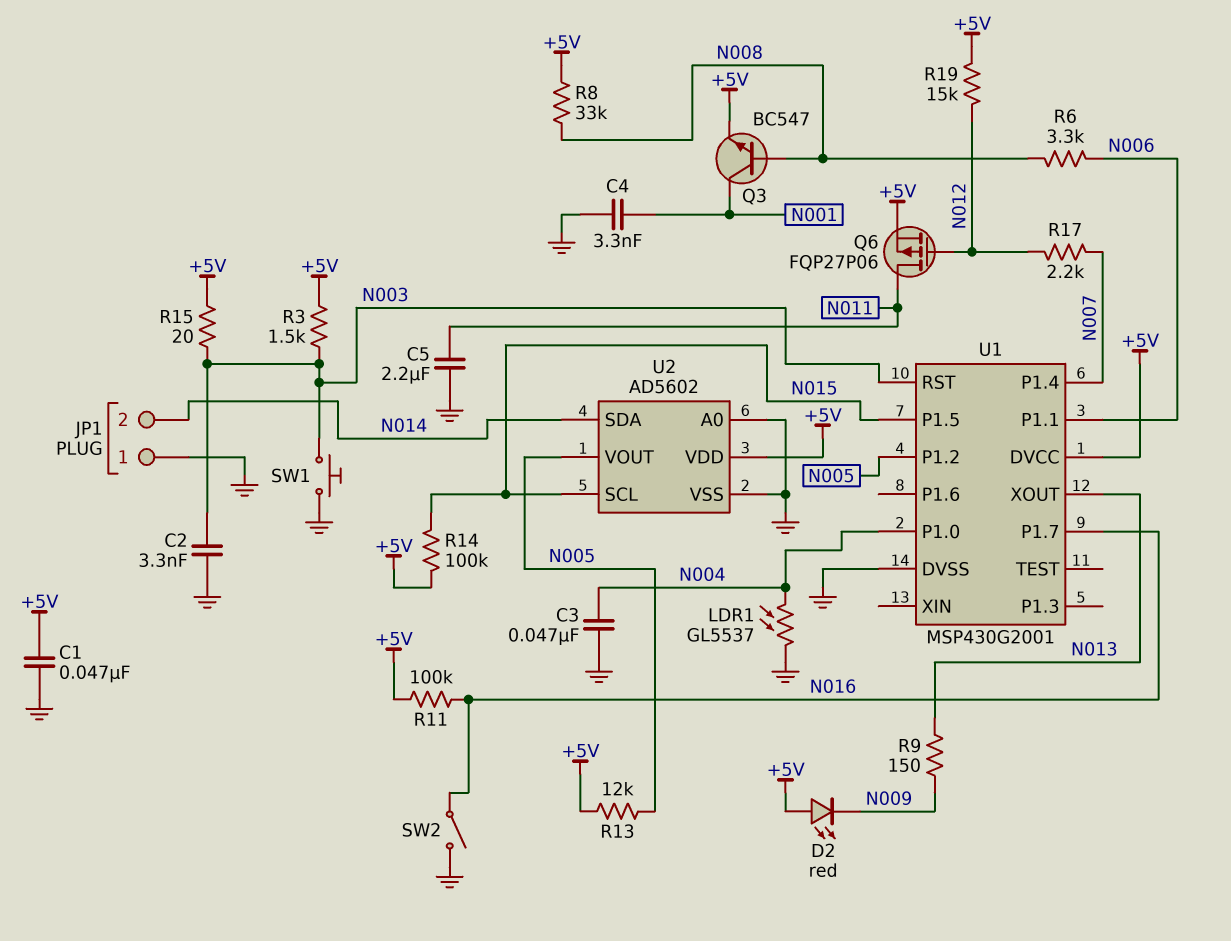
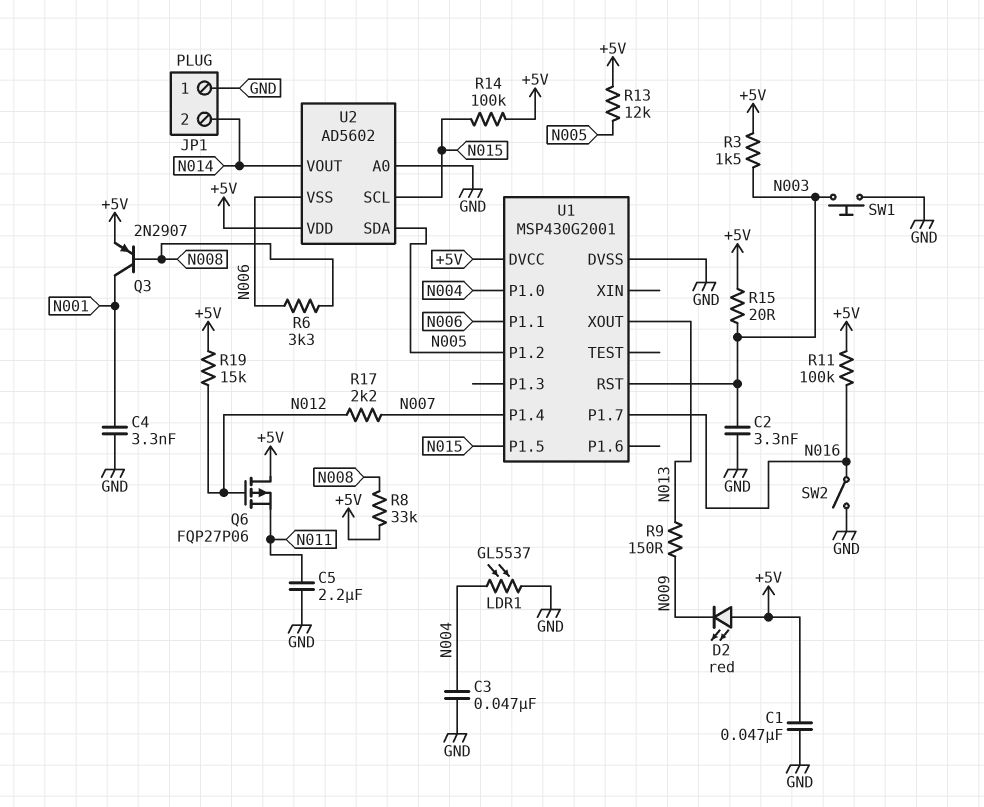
Q3: NPN BC547 (B N008, C N001, E +5V) -> PNP 2N2907 (B N008, C N001, E +5V)
Q6: PMOS FQP27P06 (G N012, D N011, S +5V) -> PMOS FQP27P06 (G N012, D +5V, S N011)
U2 pin SDA: N014 -> N005
U2 pin VOUT: N005 -> N014
U2 pin VSS: GND -> N006

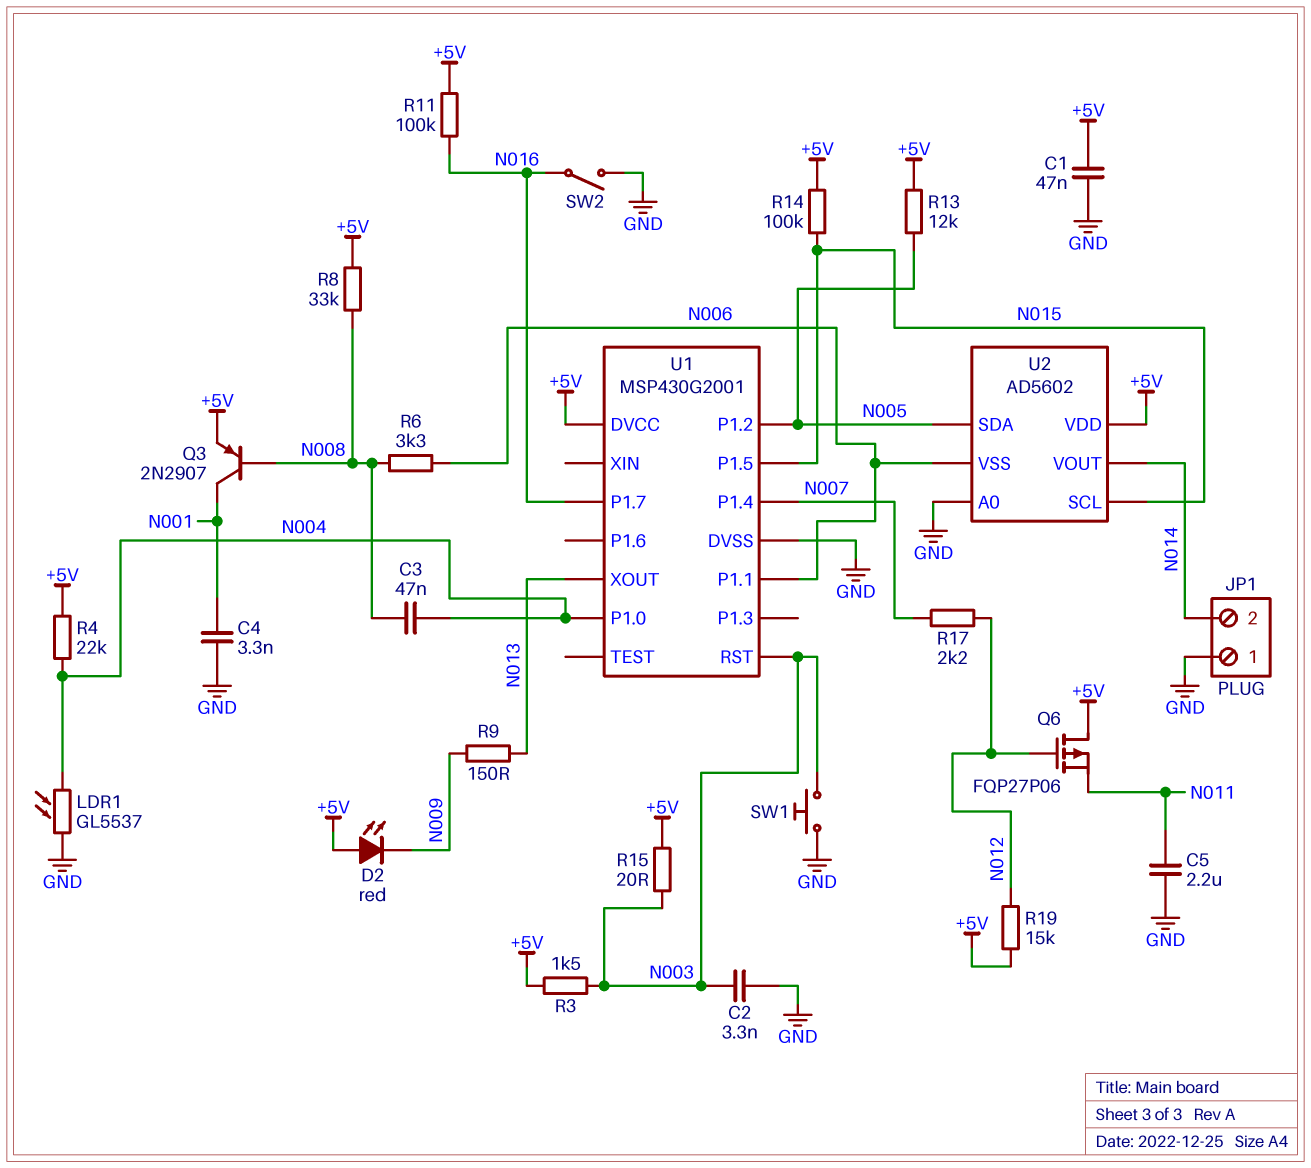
C3: 47nF (GND, N004) -> 47nF (N004, N008)
R4: none -> 22k (+5V, N004)

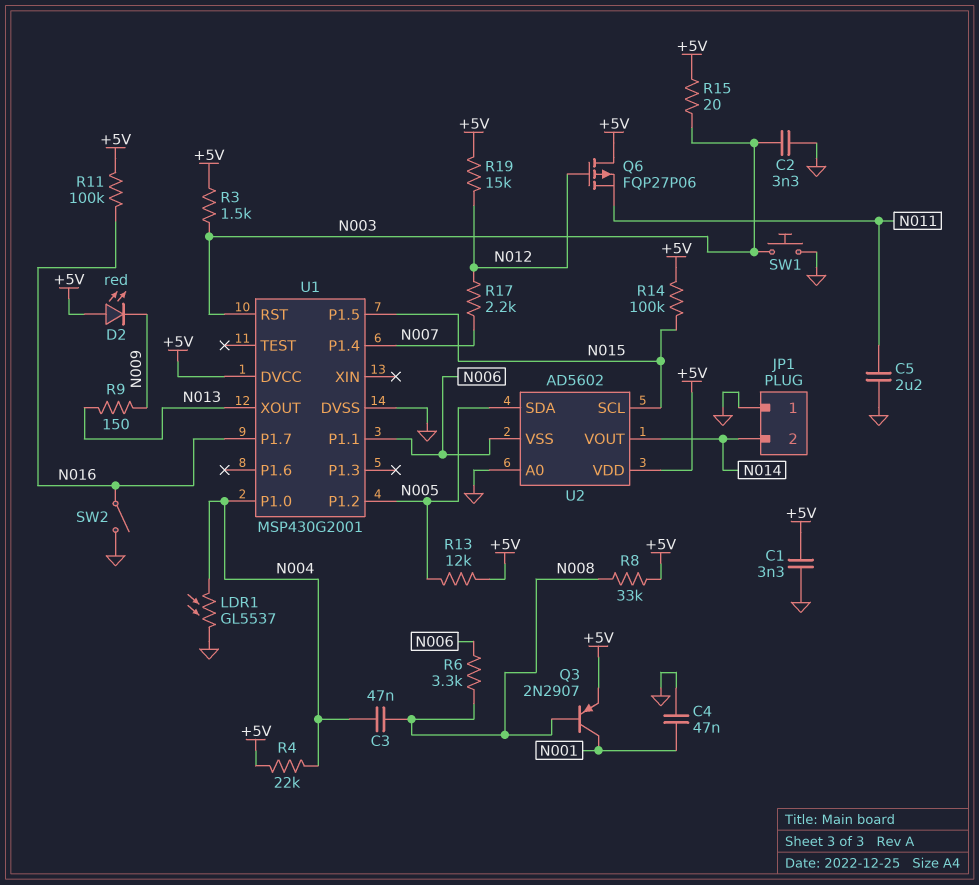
C1: 47nF (+5V, GND) -> 3.3nF (+5V, GND)
C4: 3.3nF (GND, N001) -> 47nF (GND, N001)

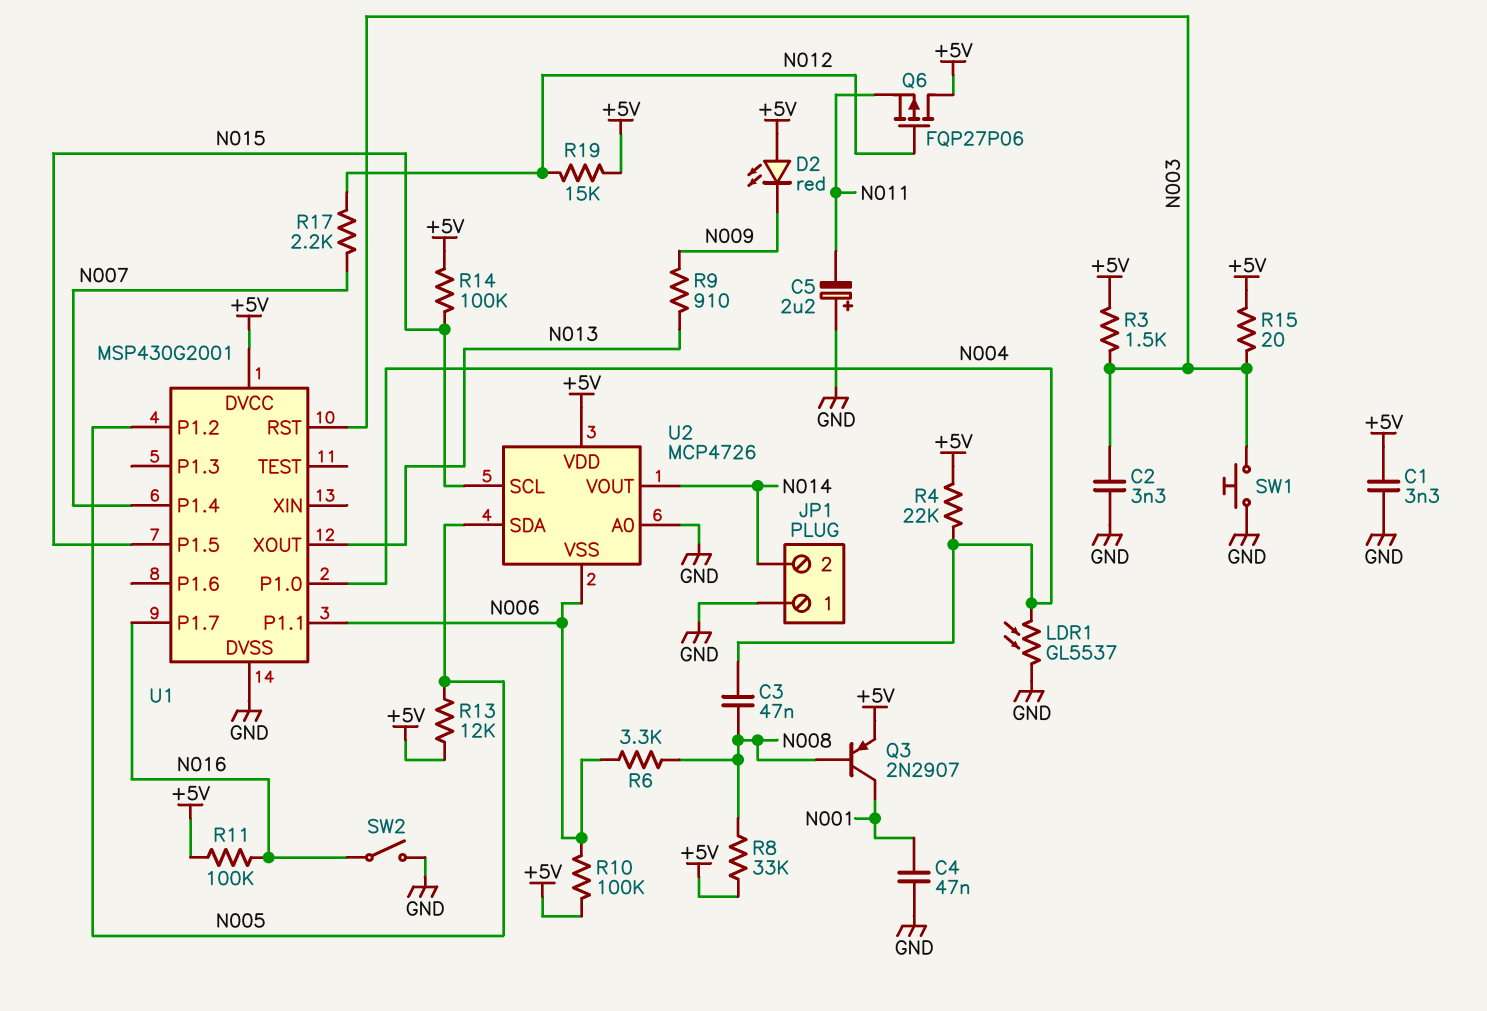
C5: 2.2uF (GND, N011) -> 2.2uF (plus GND, minus N011)
R9: 150 (N009, N013) -> 910 (N009, N013)
R10: none -> 100k (+5V, N006)
U2: AD5602 -> MCP4726

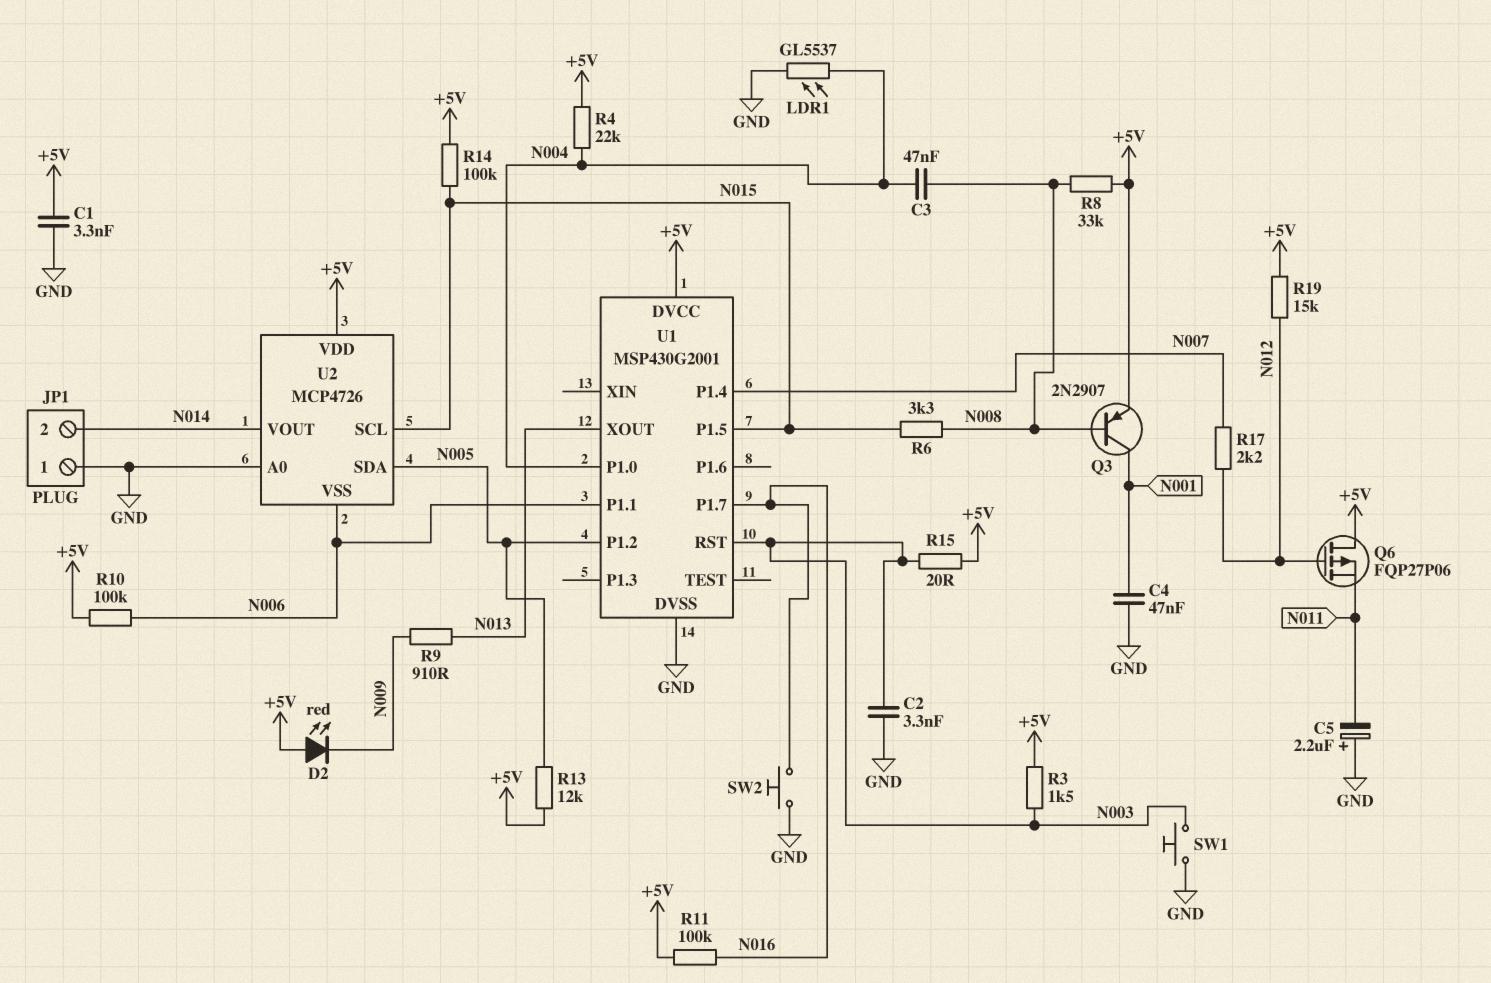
R6: 3.3k (N006, N008) -> 3.3k (N008, N015)
SW2: switch (GND, N016) -> button (GND, N016)

